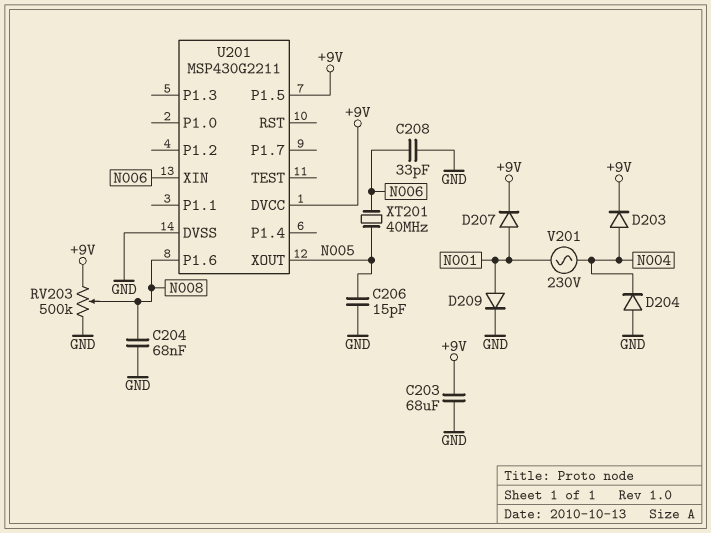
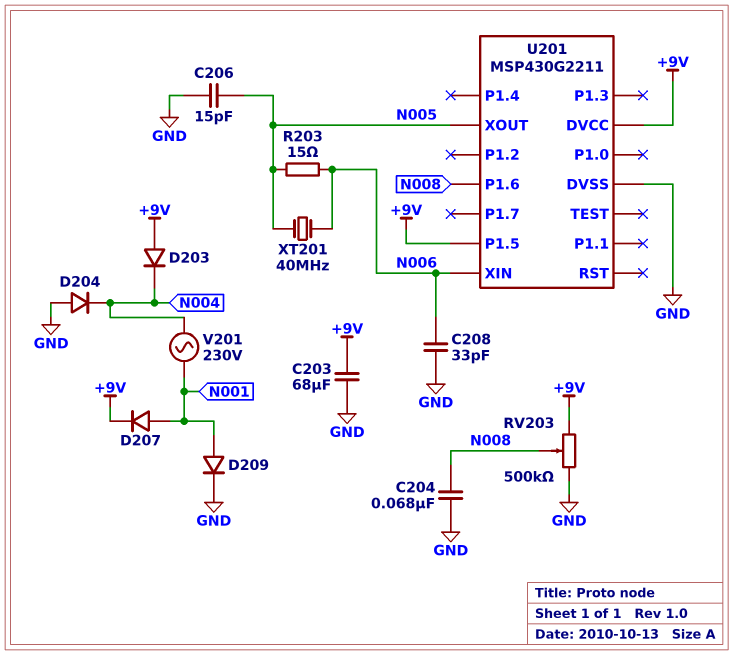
D203: diode (A N004, K +9V) -> diode (A +9V, K N004)
R203: none -> 15 (N005, N006)

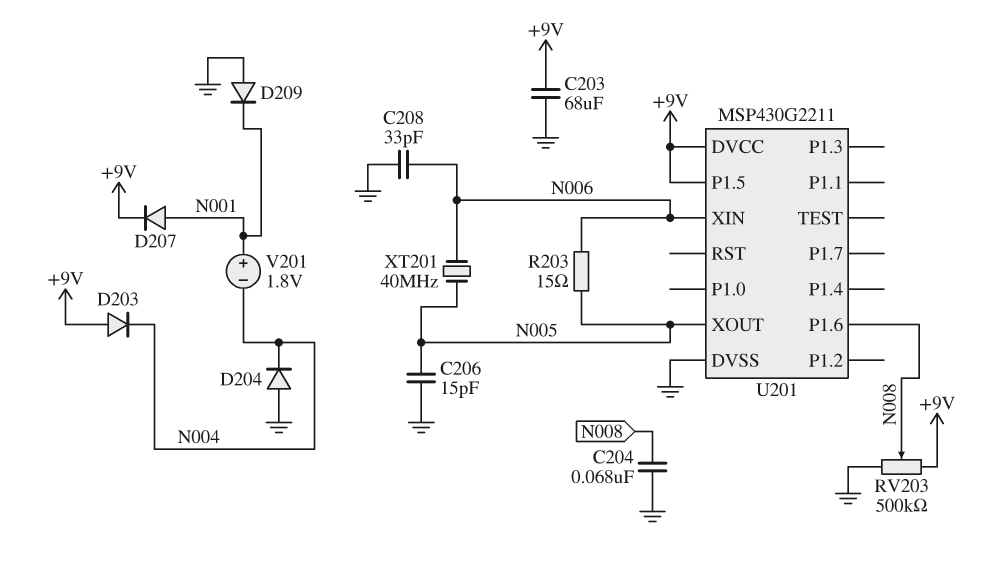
D209: diode (A N001, K GND) -> diode (A GND, K N001)
V201: AC 230V (N001, N004) -> 1.8V (plus N001, minus N004)

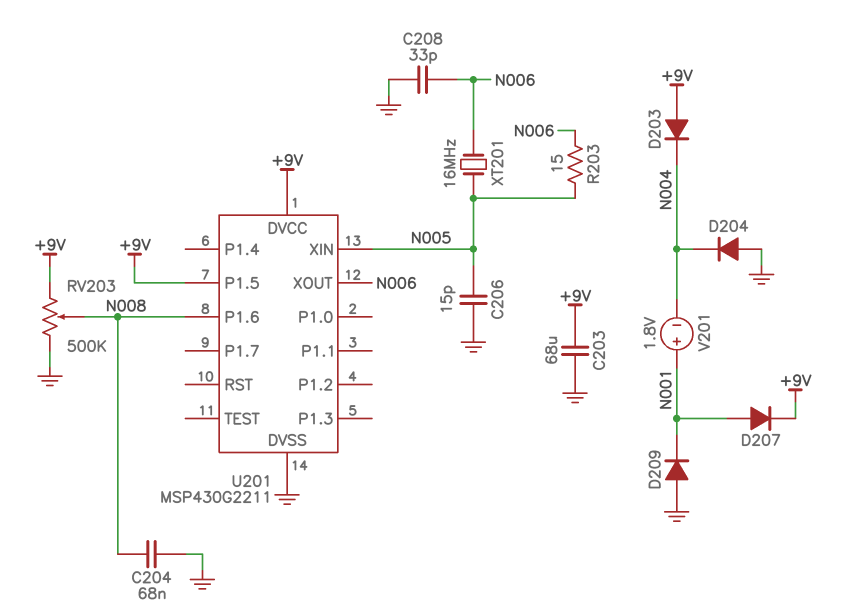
U201 pin XIN: N006 -> N005
U201 pin XOUT: N005 -> N006
XT201: 40MHz (N005, N006) -> 16MHz (N005, N006)

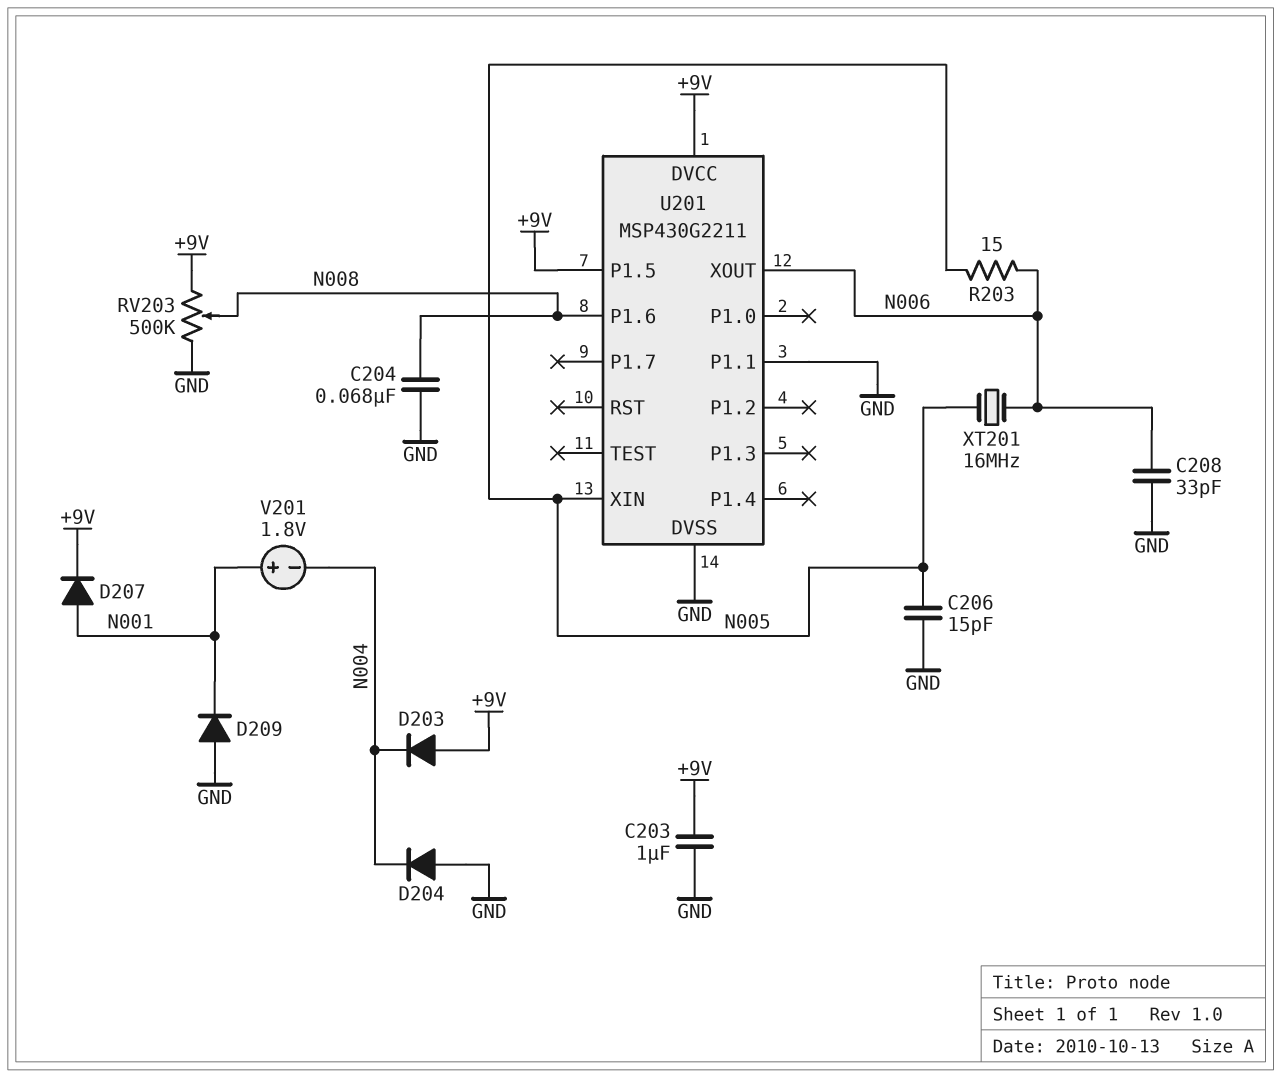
C203: 68uF (+9V, GND) -> 1uF (+9V, GND)
U201 pin P1.1: none -> GND

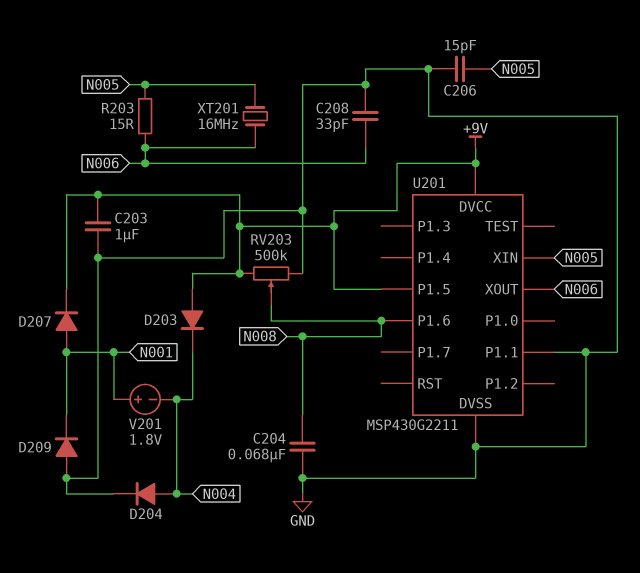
D204: diode (A GND, K N004) -> diode (A N004, K GND)

